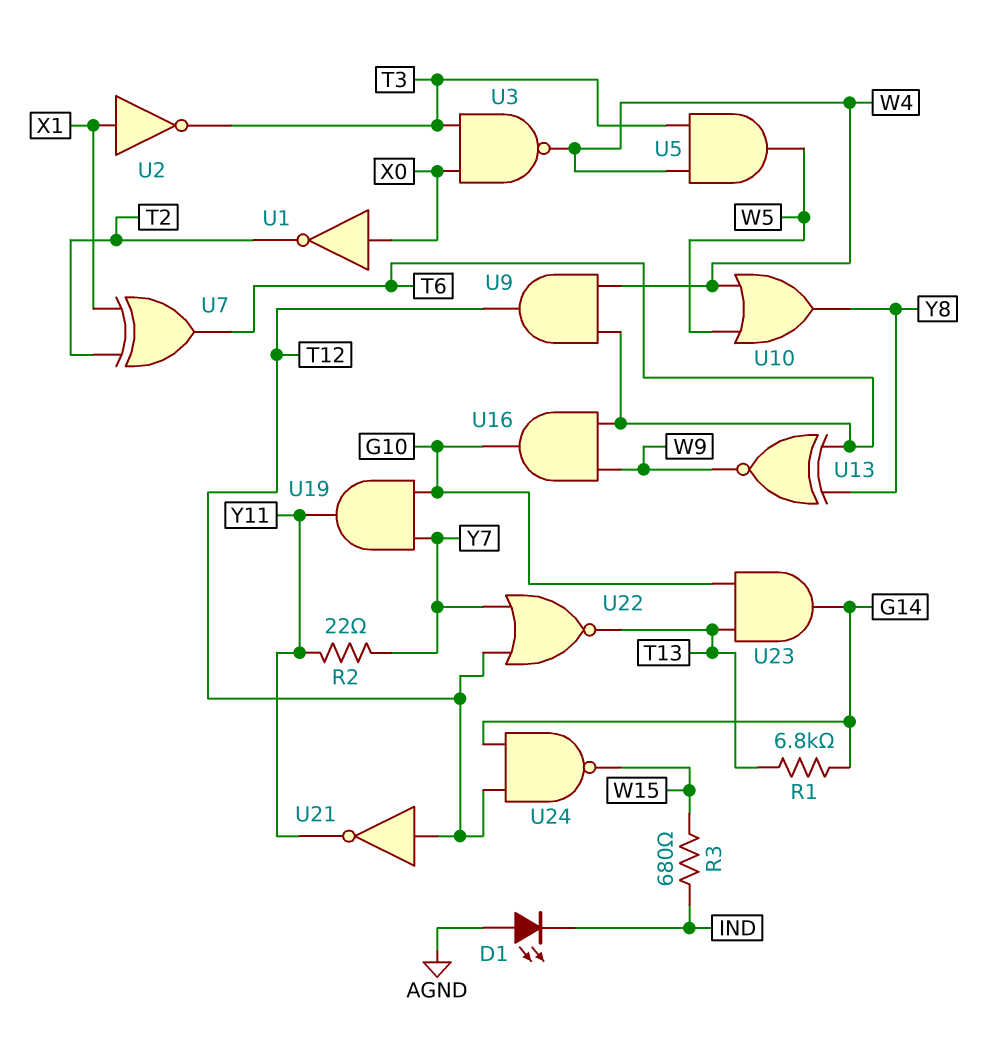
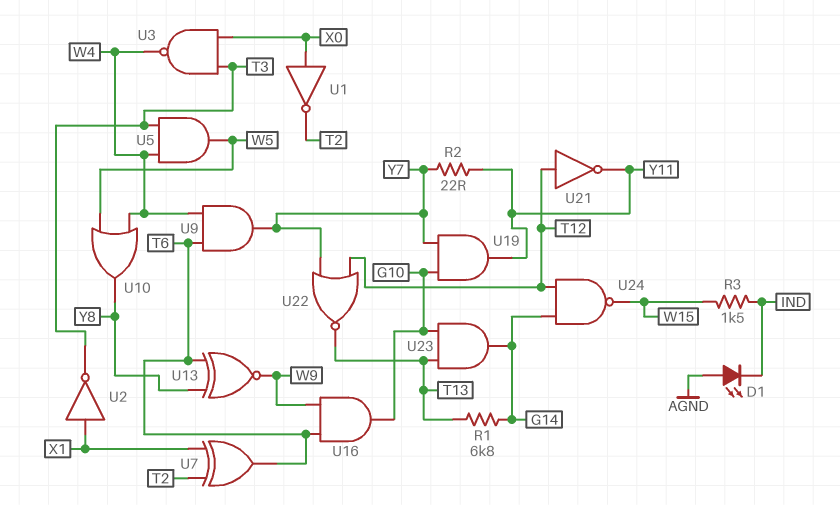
R3: 680 (IND, W15) -> 1.5k (IND, W15)
U9: AND (in T6, in W4, out T12) -> AND (in T6, in W4, out Y7)

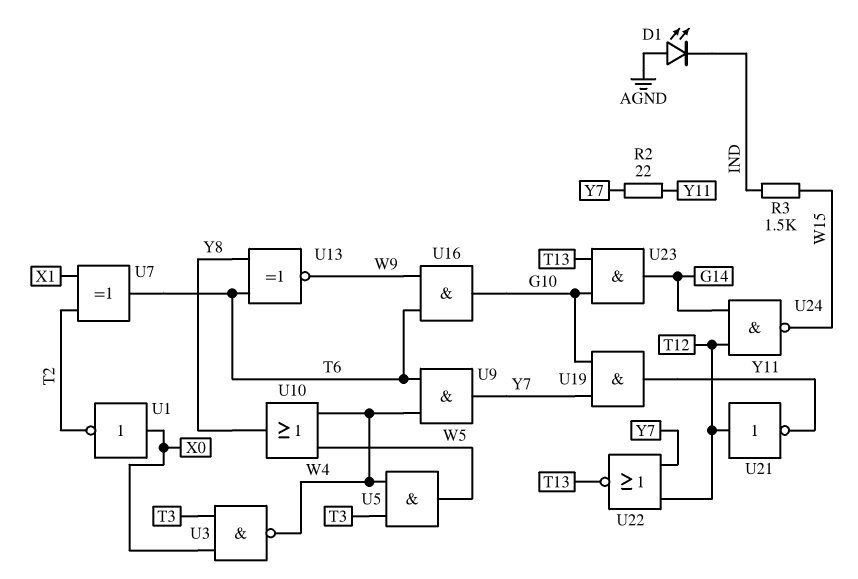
R1: 6.8k (G14, T13) -> none
U2: NOT (in X1, out T3) -> none

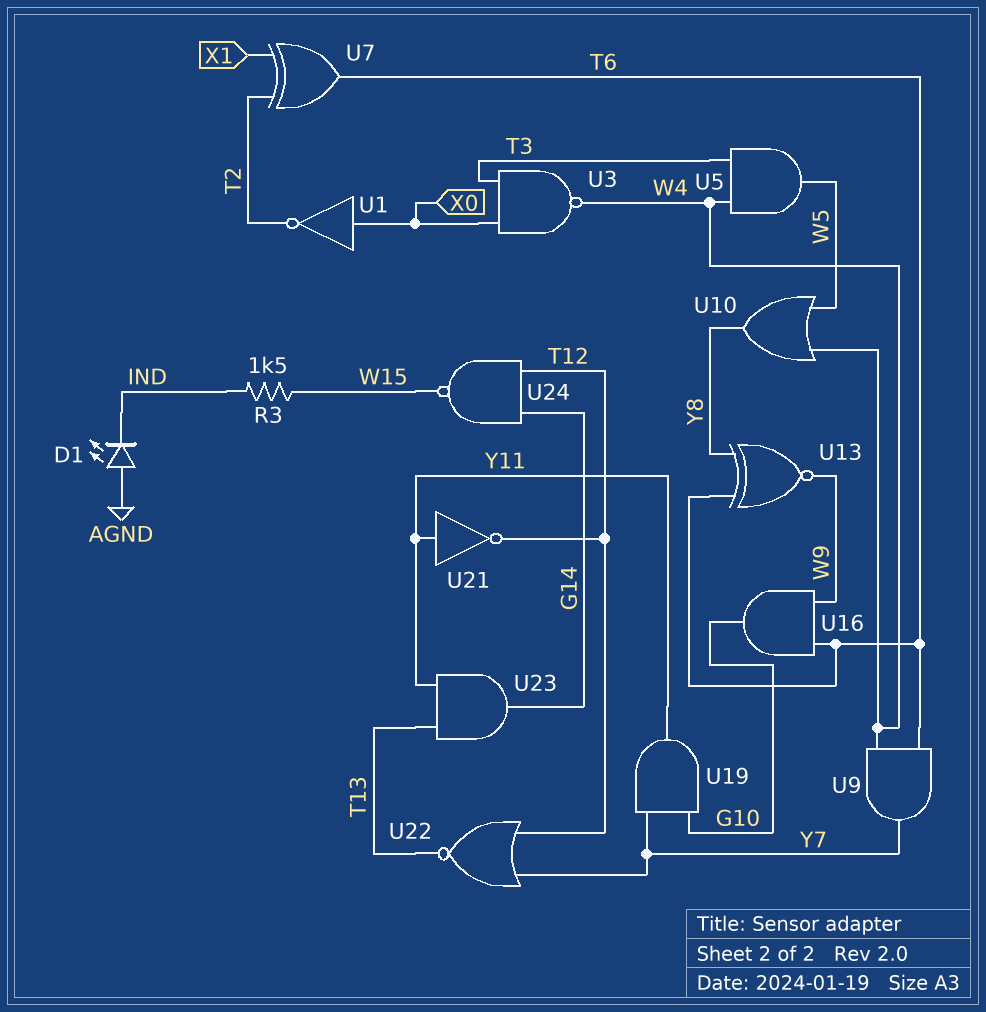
R2: 22 (Y7, Y11) -> none
U21: NOT (in T12, out Y11) -> NOT (in Y11, out T12)
U23: AND (in G10, in T13, out G14) -> AND (in T13, in Y11, out G14)

